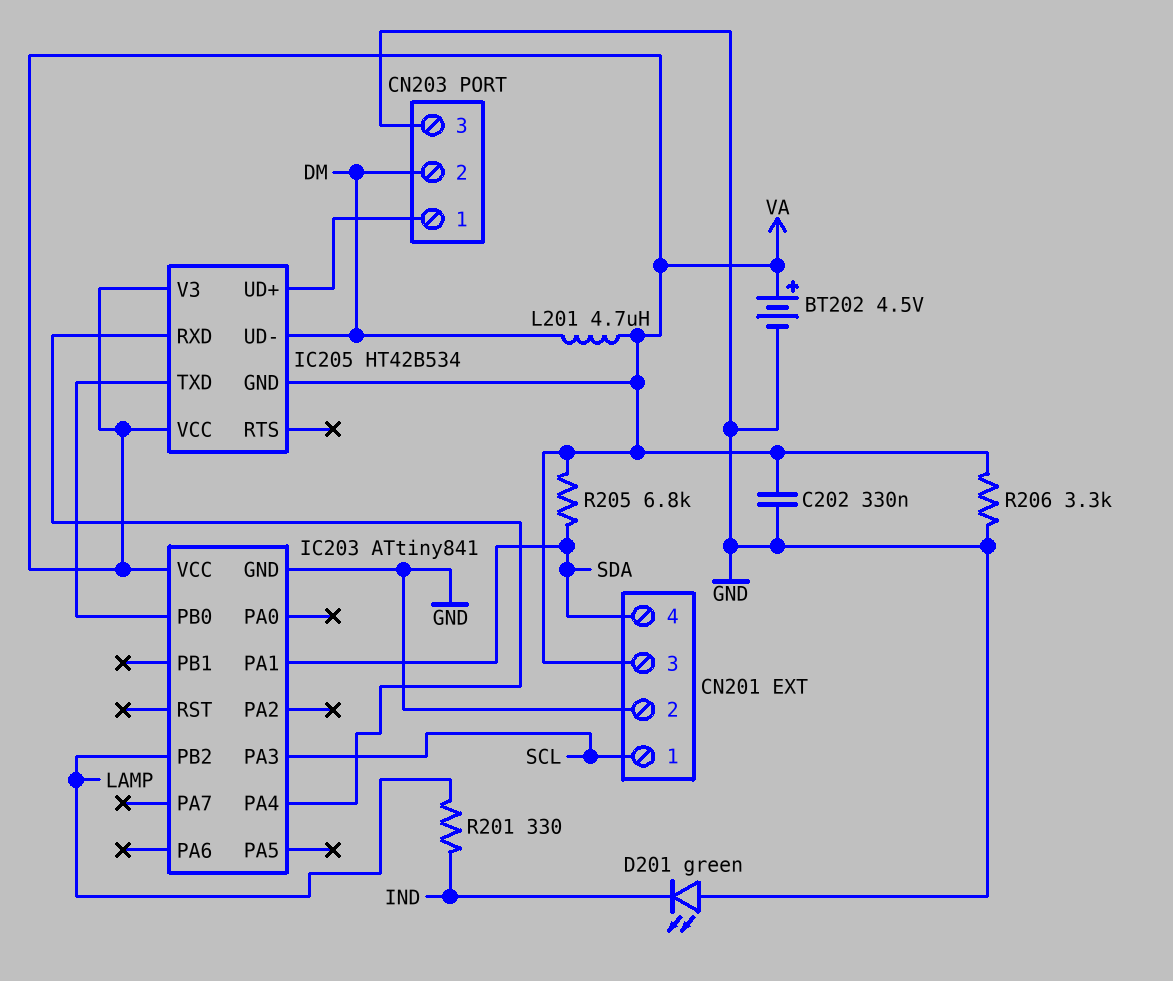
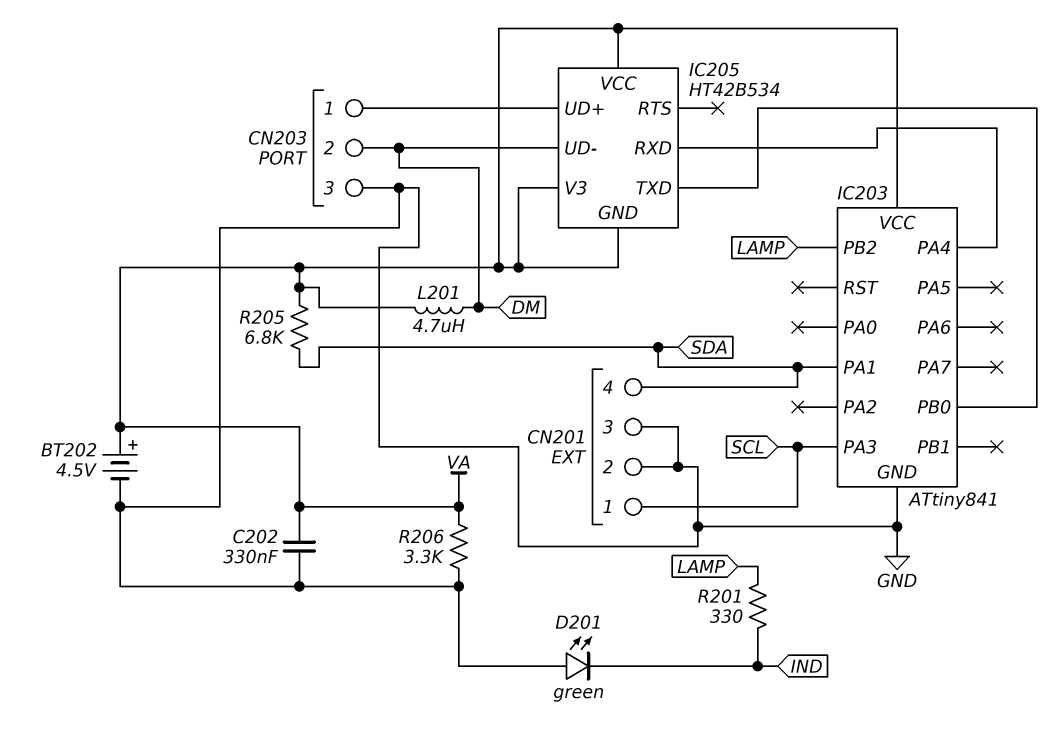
CN201 pin 3: VA -> GND

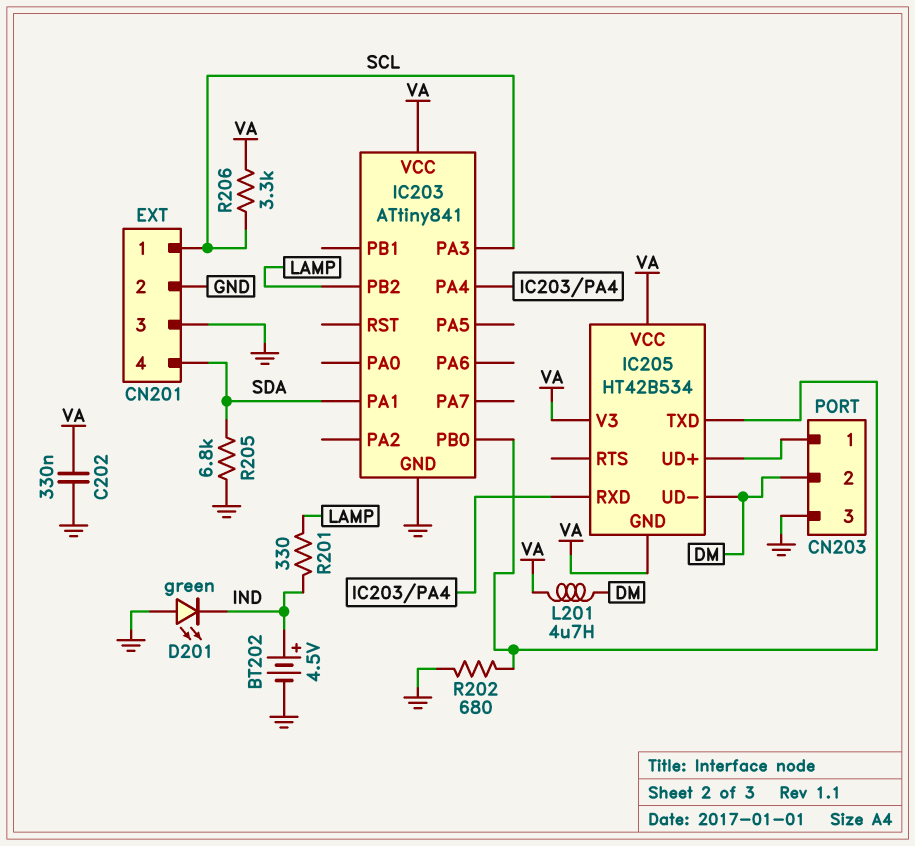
BT202: 4.5V (plus VA, minus GND) -> 4.5V (plus IND, minus GND)
R202: none -> 680 (GND, IC203/PB0)
R205: 6.8k (SDA, VA) -> 6.8k (GND, SDA)
R206: 3.3k (GND, VA) -> 3.3k (SCL, VA)

